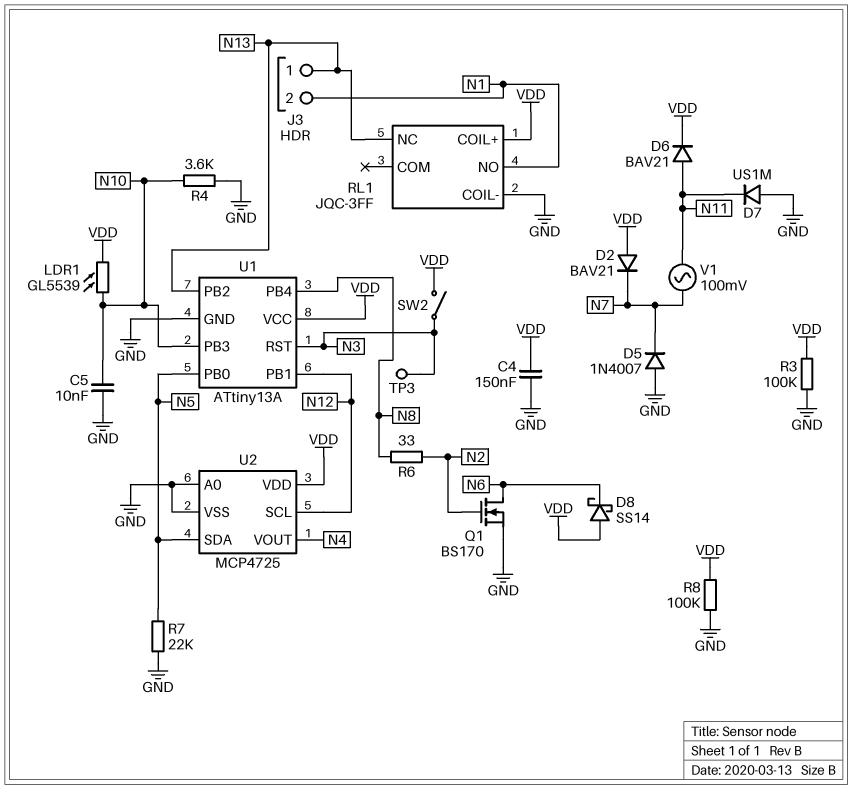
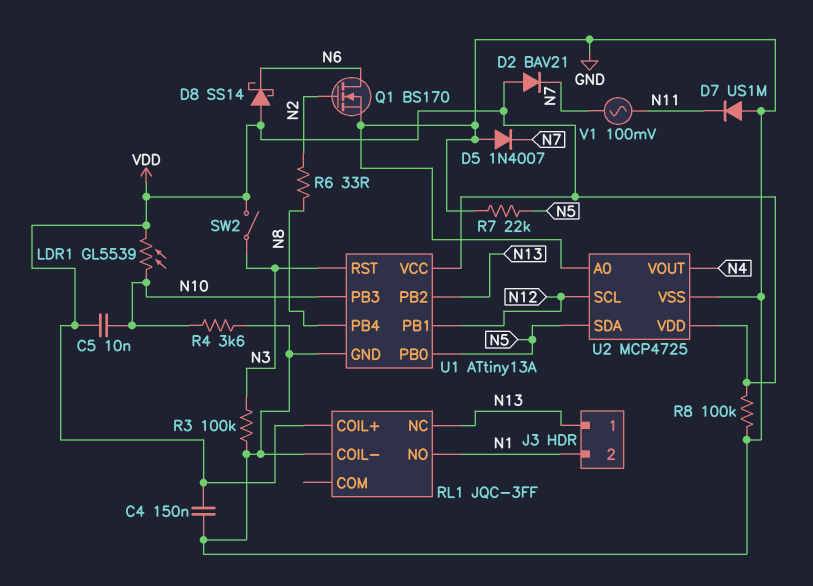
C5: 10nF (GND, N10) -> 10nF (N10, VDD)
D6: diode BAV21 (A N11, K VDD) -> none
R3: 100k (GND, VDD) -> 100k (GND, N3)
TP3: test point (N3) -> none

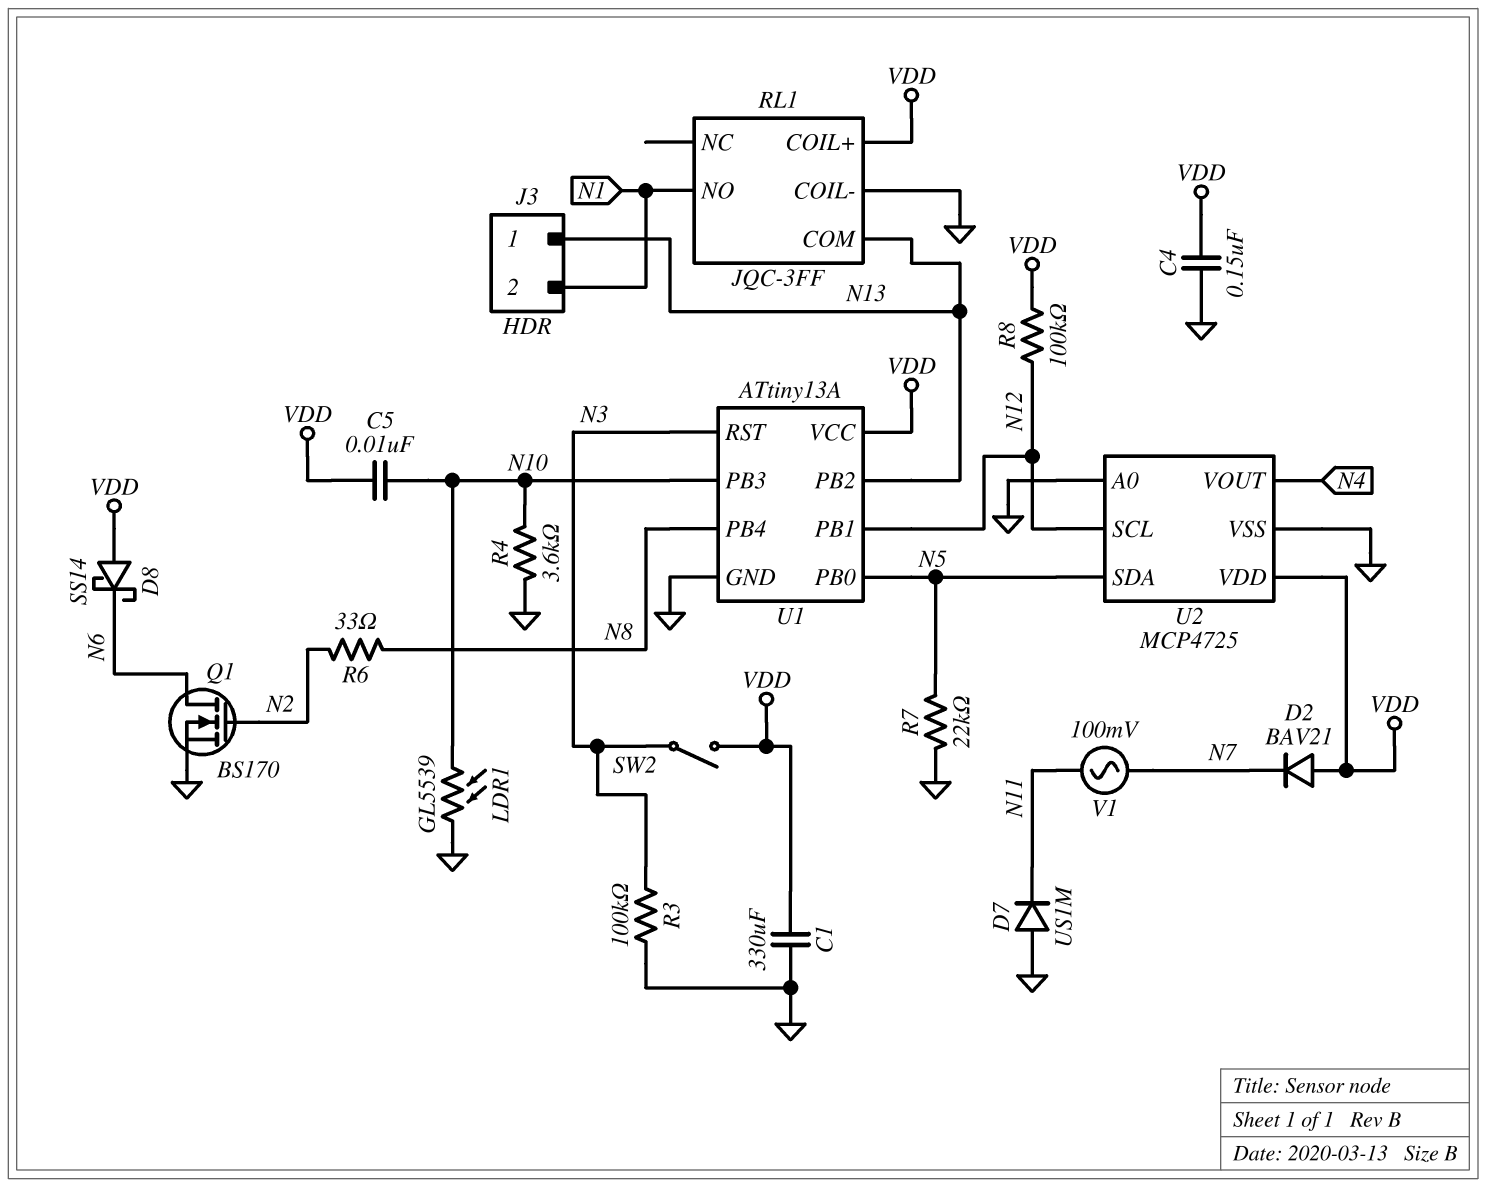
C1: none -> 330uF (GND, VDD)
D5: diode 1N4007 (A GND, K N7) -> none
LDR1: GL5539 (N10, VDD) -> GL5539 (GND, N10)
R8: 100k (GND, VDD) -> 100k (N12, VDD)
RL1 pin COM: none -> N13
RL1 pin NC: N13 -> none

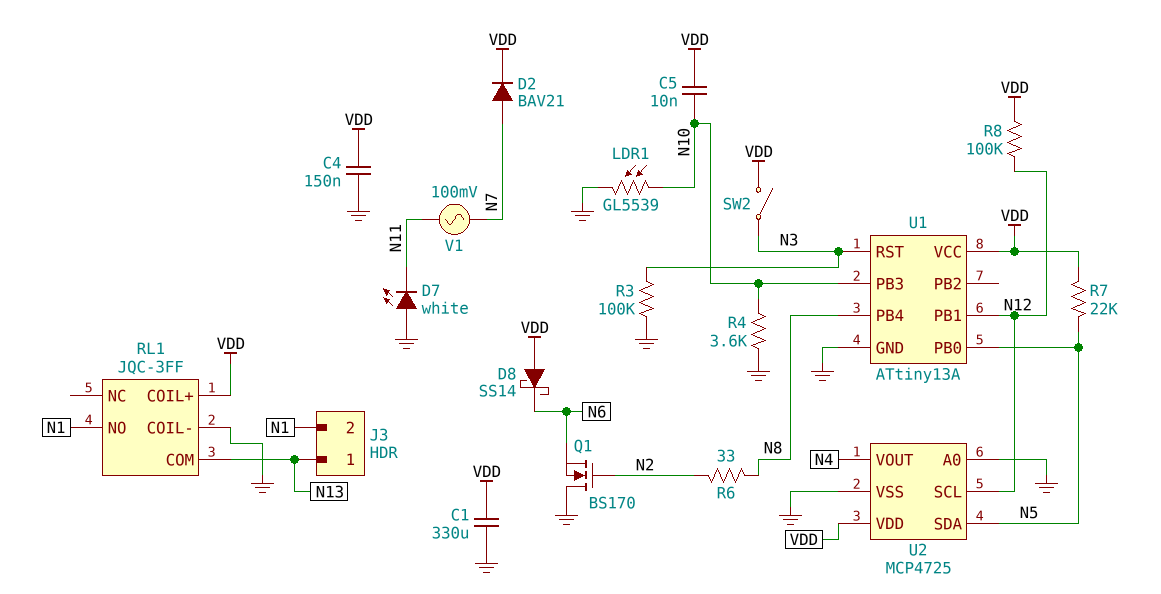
D2: diode BAV21 (A VDD, K N7) -> diode BAV21 (A N7, K VDD)
D7: diode US1M (A GND, K N11) -> LED white (A GND, K N11)
Q1: NMOS BS170 (G N2, D N6, S GND) -> NMOS BS170 (G N2, D GND, S N6)
R7: 22k (GND, N5) -> 22k (N5, VDD)
U1 pin PB2: N13 -> none

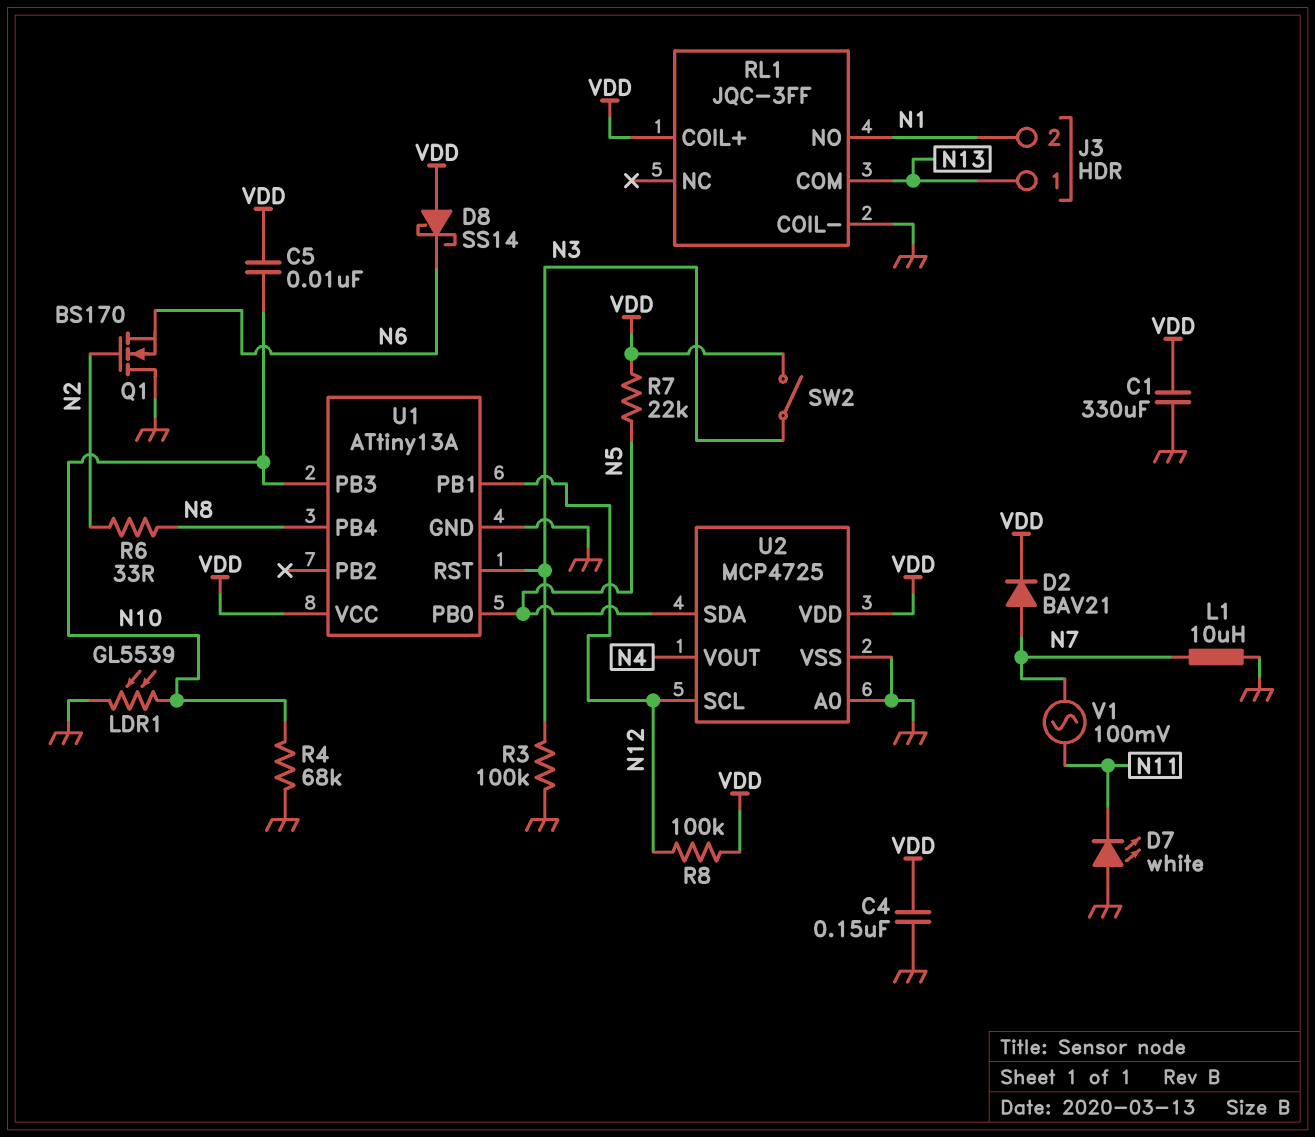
L1: none -> 10uH (GND, N7)
R4: 3.6k (GND, N10) -> 68k (GND, N10)

